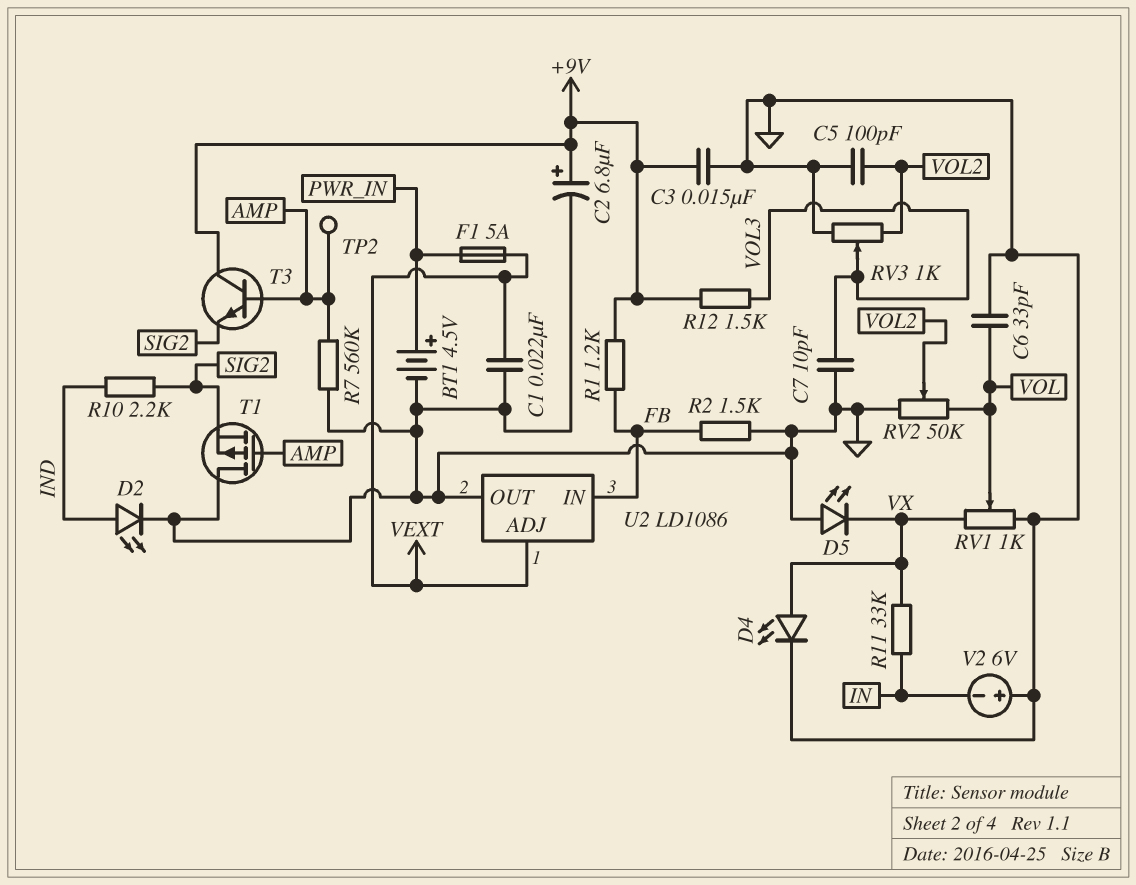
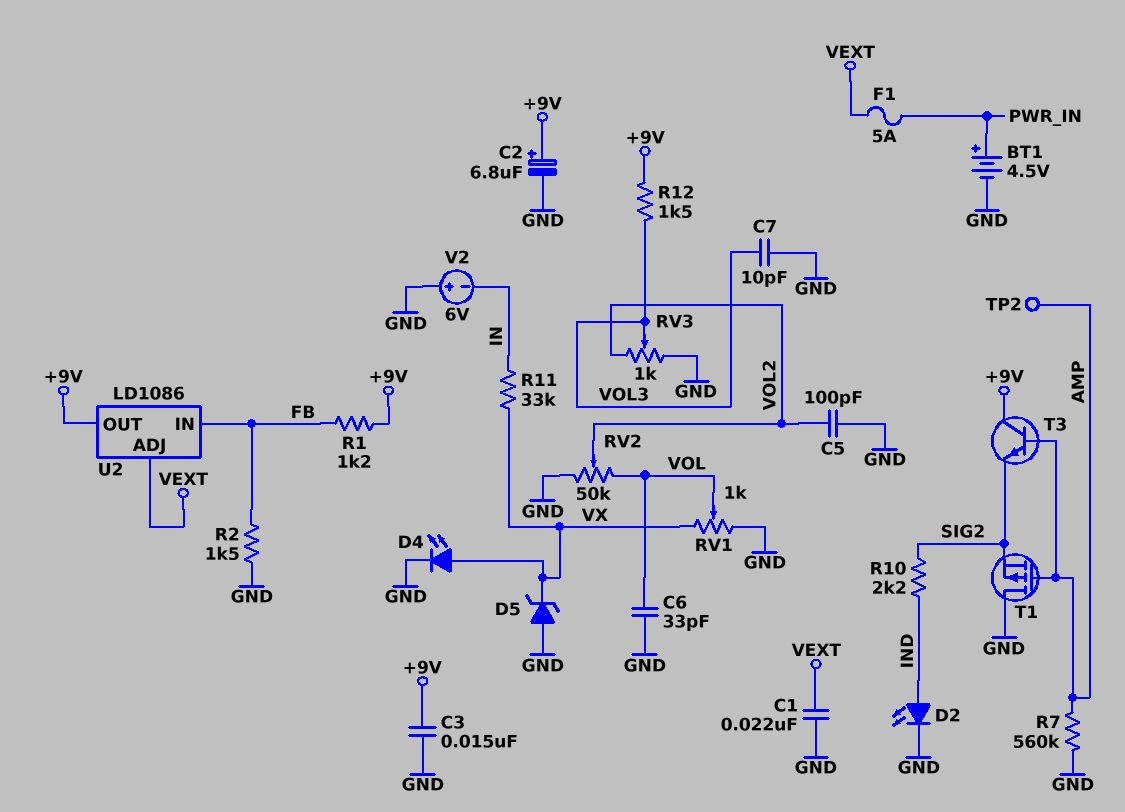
D5: LED (A GND, K VX) -> zener (A GND, K VX)
U2 pin OUT: GND -> +9V

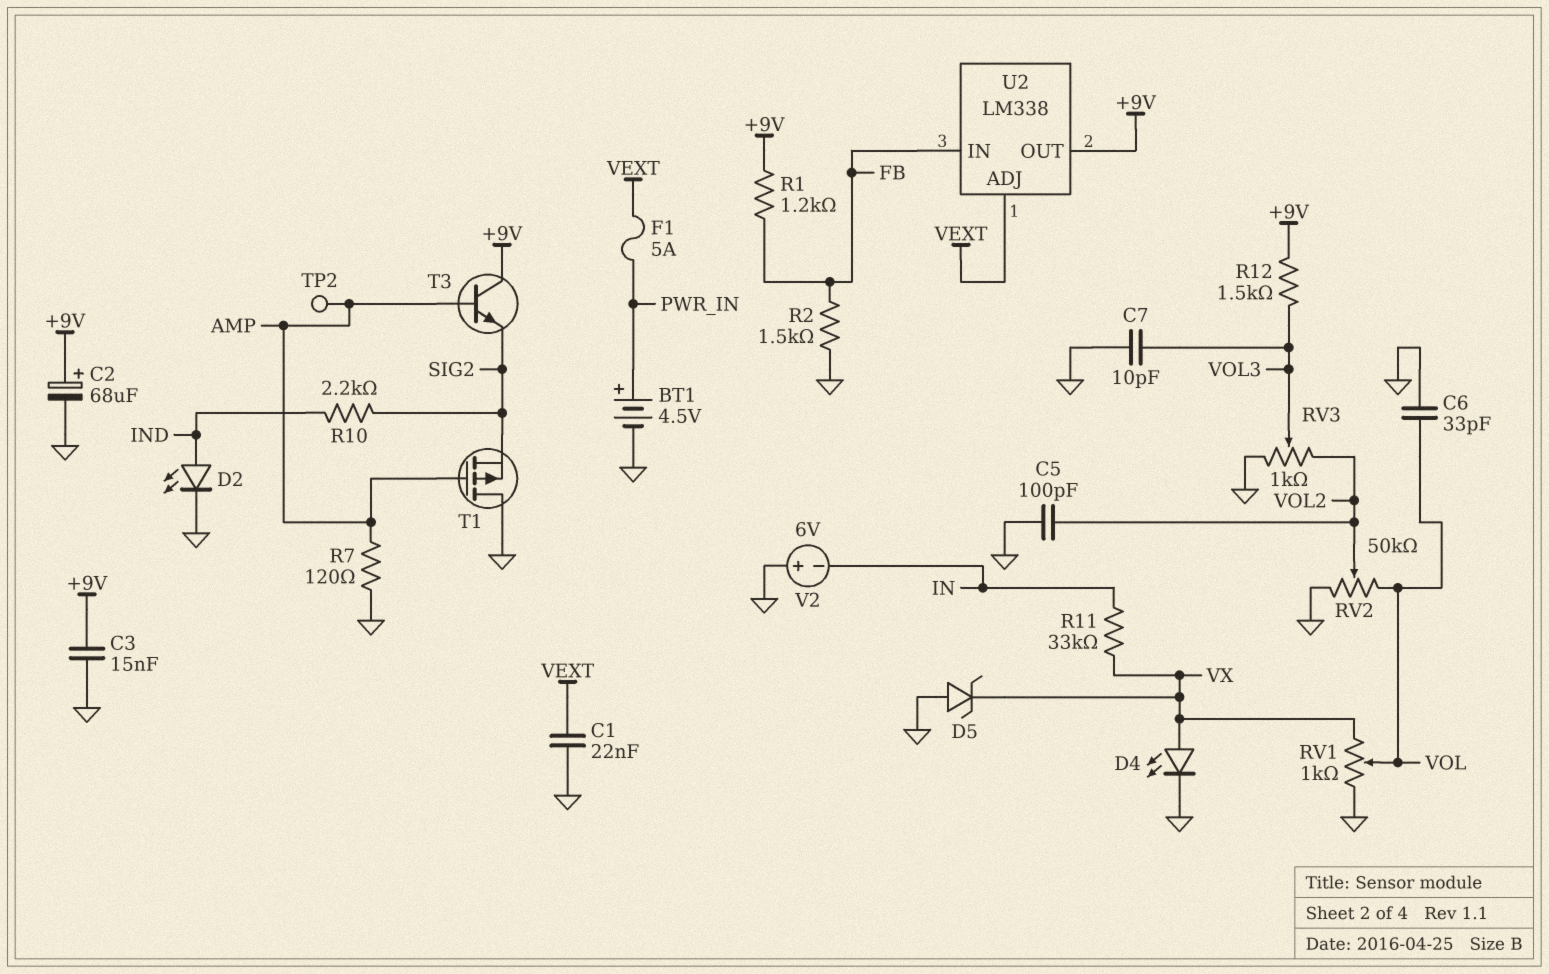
C2: 6.8uF (plus +9V, minus GND) -> 68uF (plus +9V, minus GND)
R7: 560k (AMP, GND) -> 120 (AMP, GND)
U2: LD1086 -> LM338

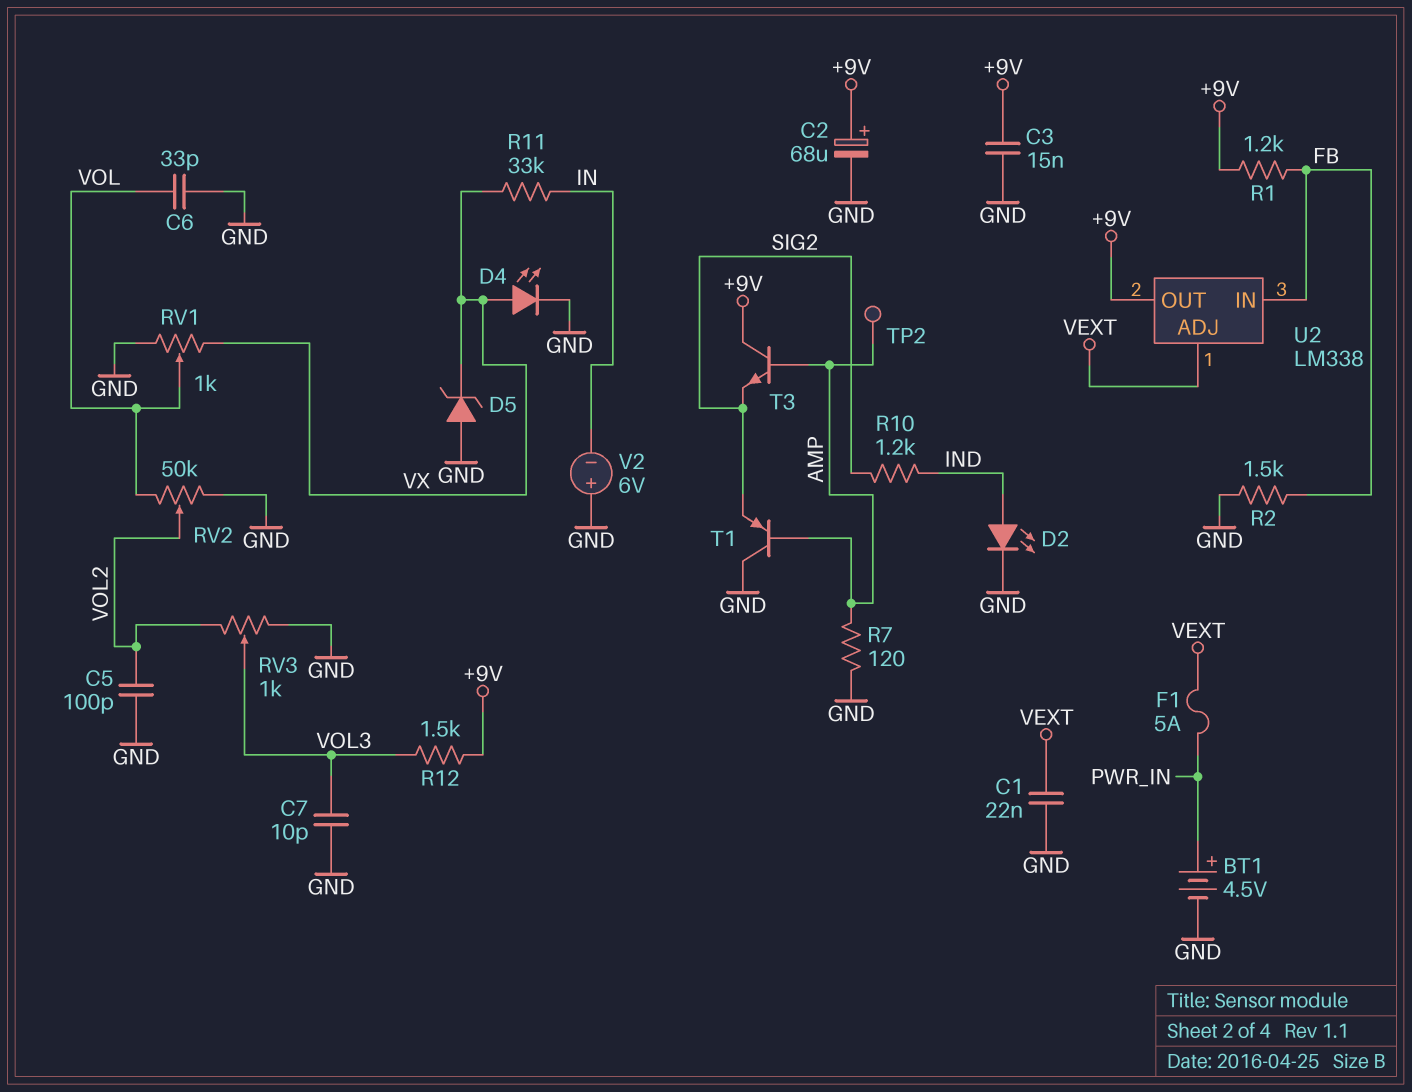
R10: 2.2k (IND, SIG2) -> 1.2k (IND, SIG2)
T1: PMOS (G AMP, D GND, S SIG2) -> PNP (B AMP, C GND, E SIG2)

